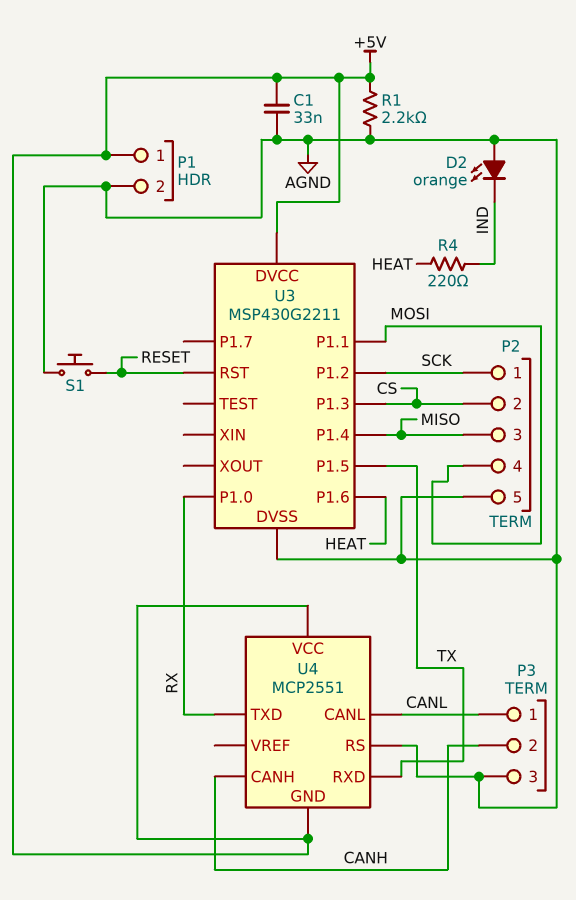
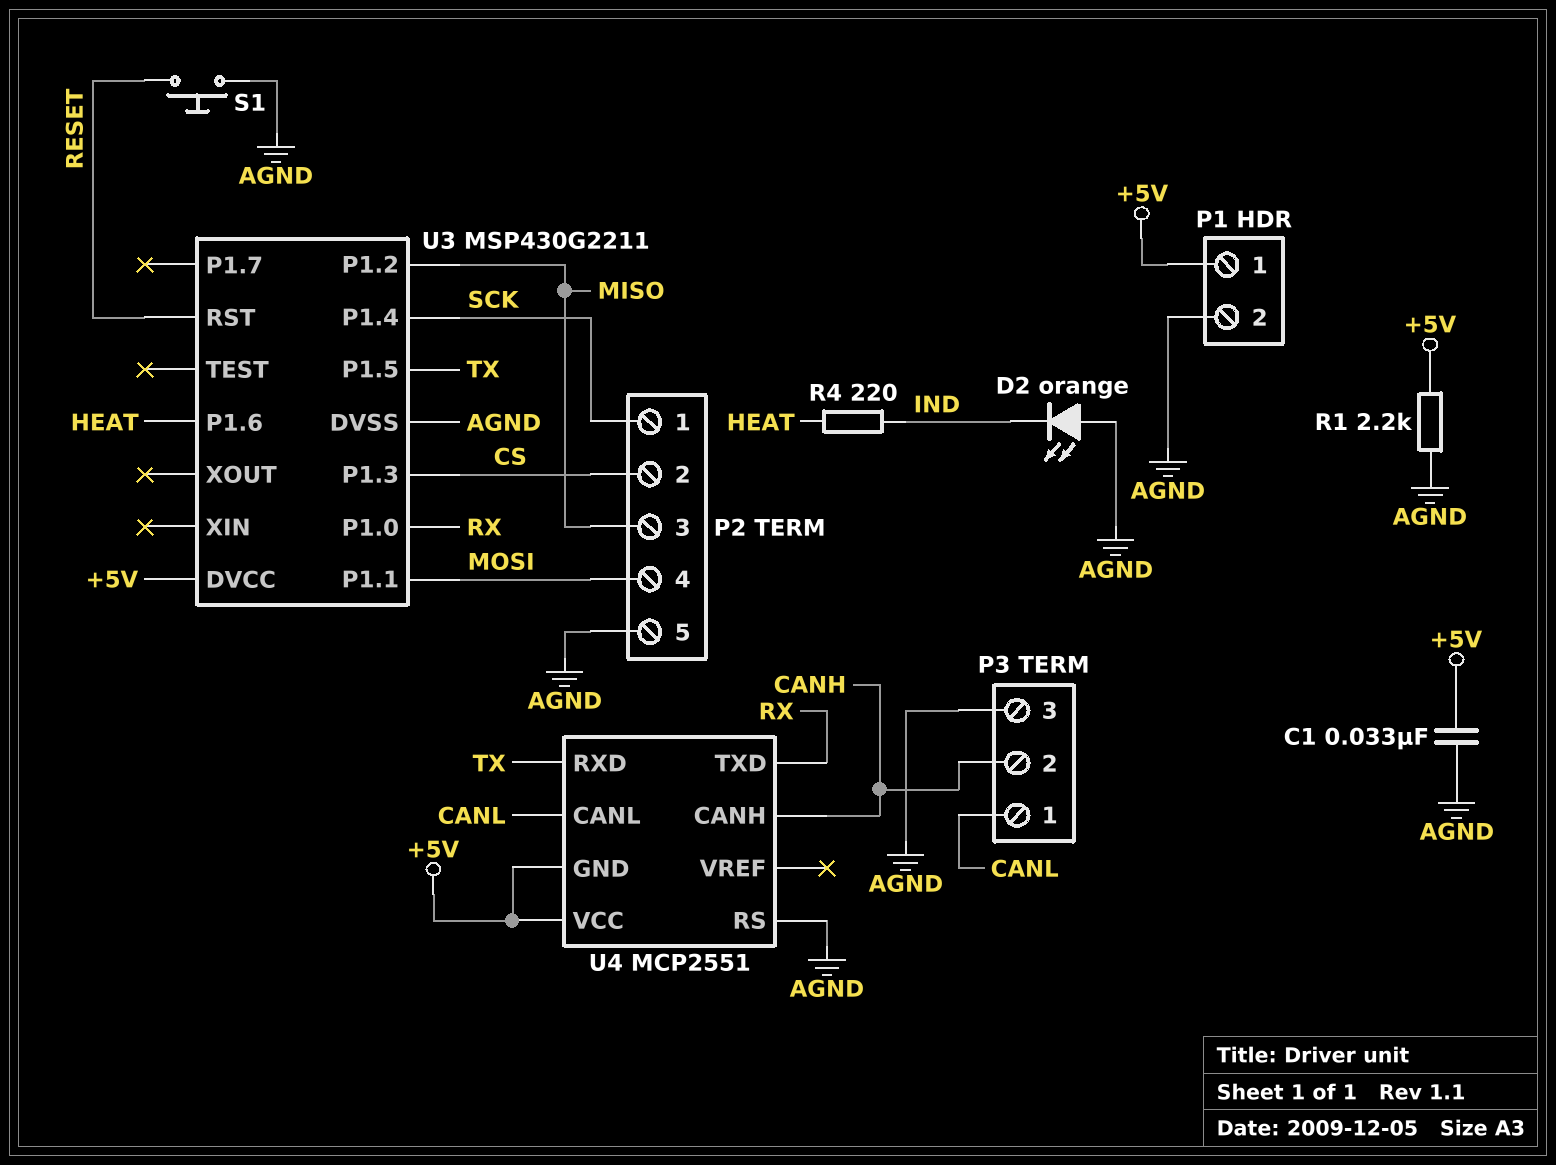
U3 pin P1.2: SCK -> MISO
U3 pin P1.4: MISO -> SCK

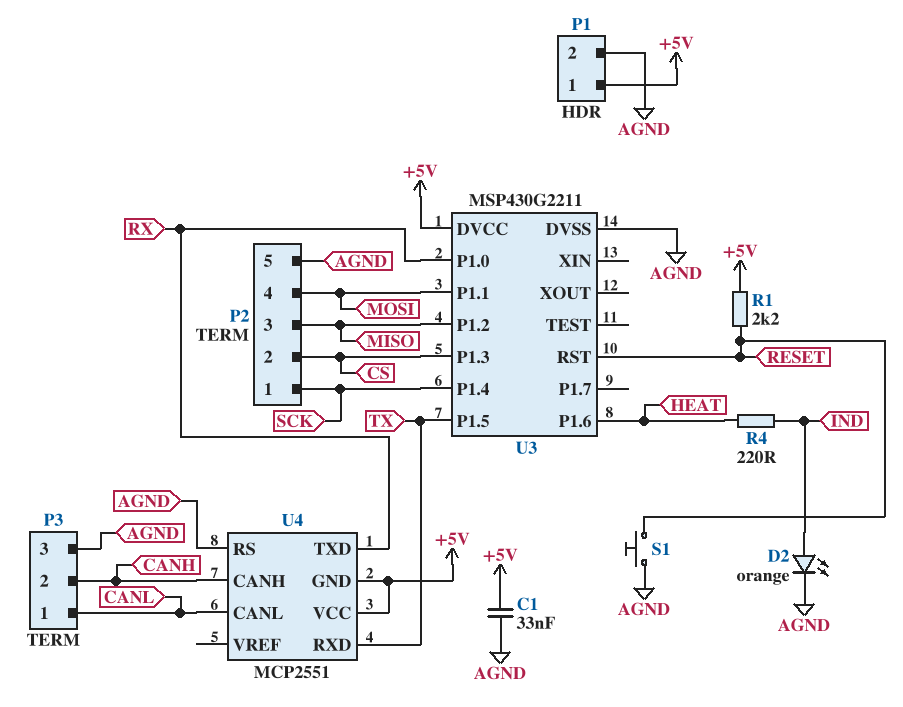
D2: LED orange (A AGND, K IND) -> LED orange (A IND, K AGND)
R1: 2.2k (+5V, AGND) -> 2.2k (+5V, RESET)

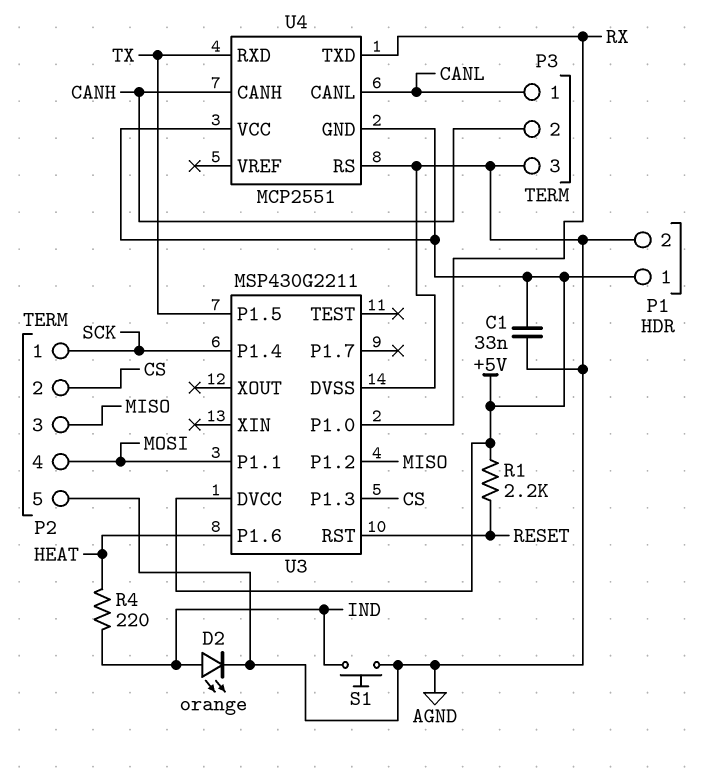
S1: button (AGND, RESET) -> button (AGND, IND)

